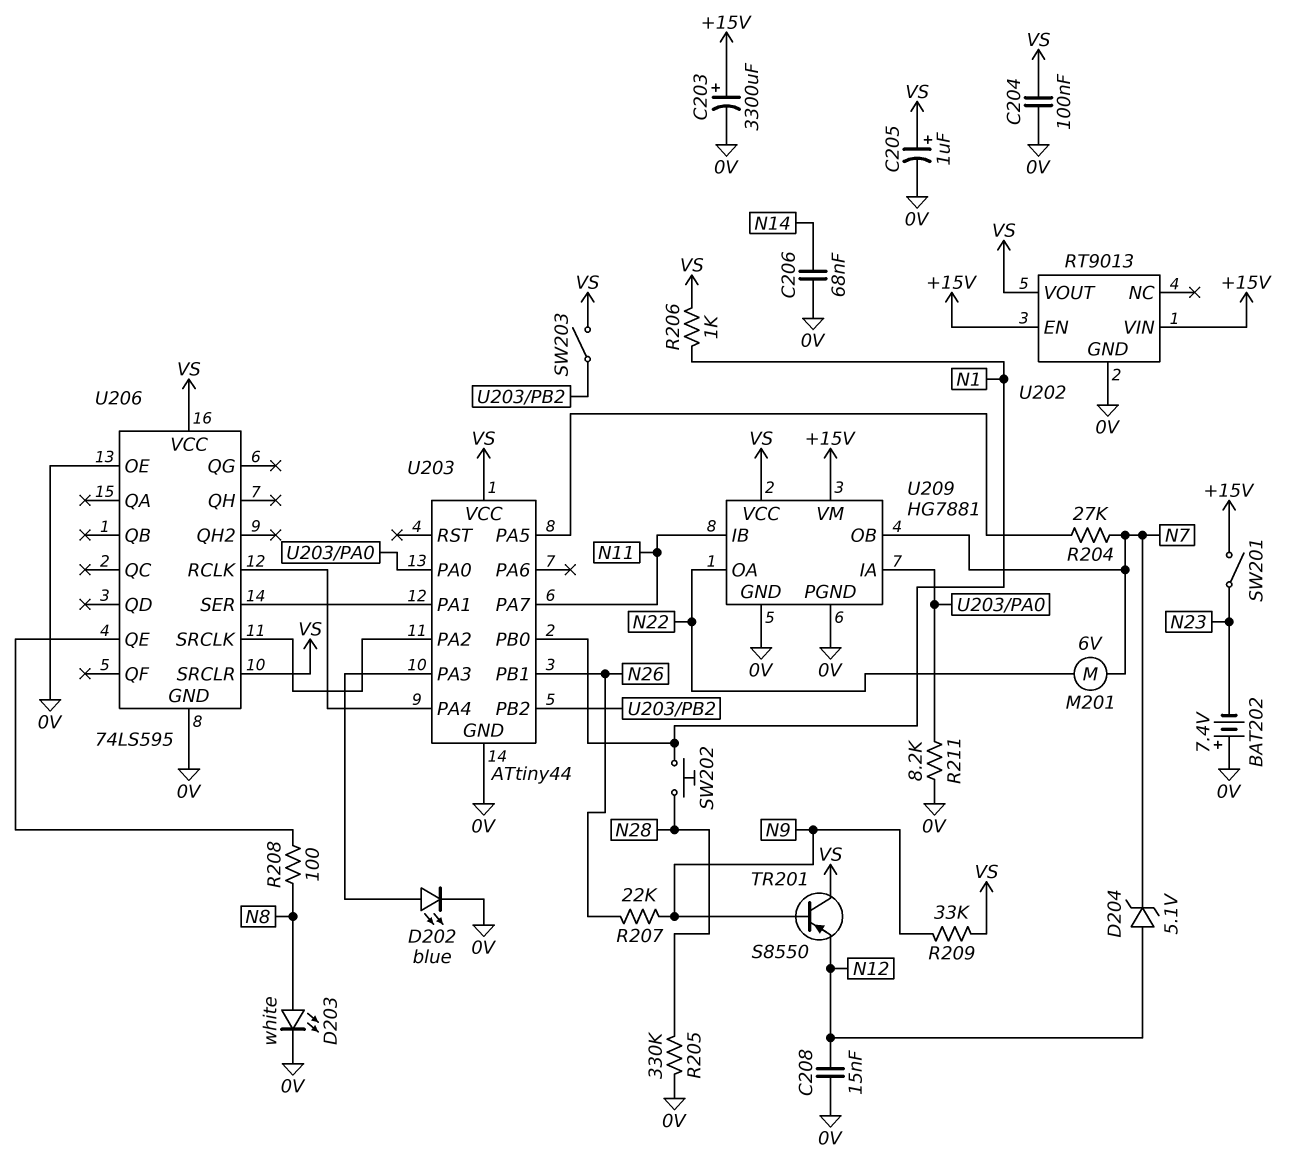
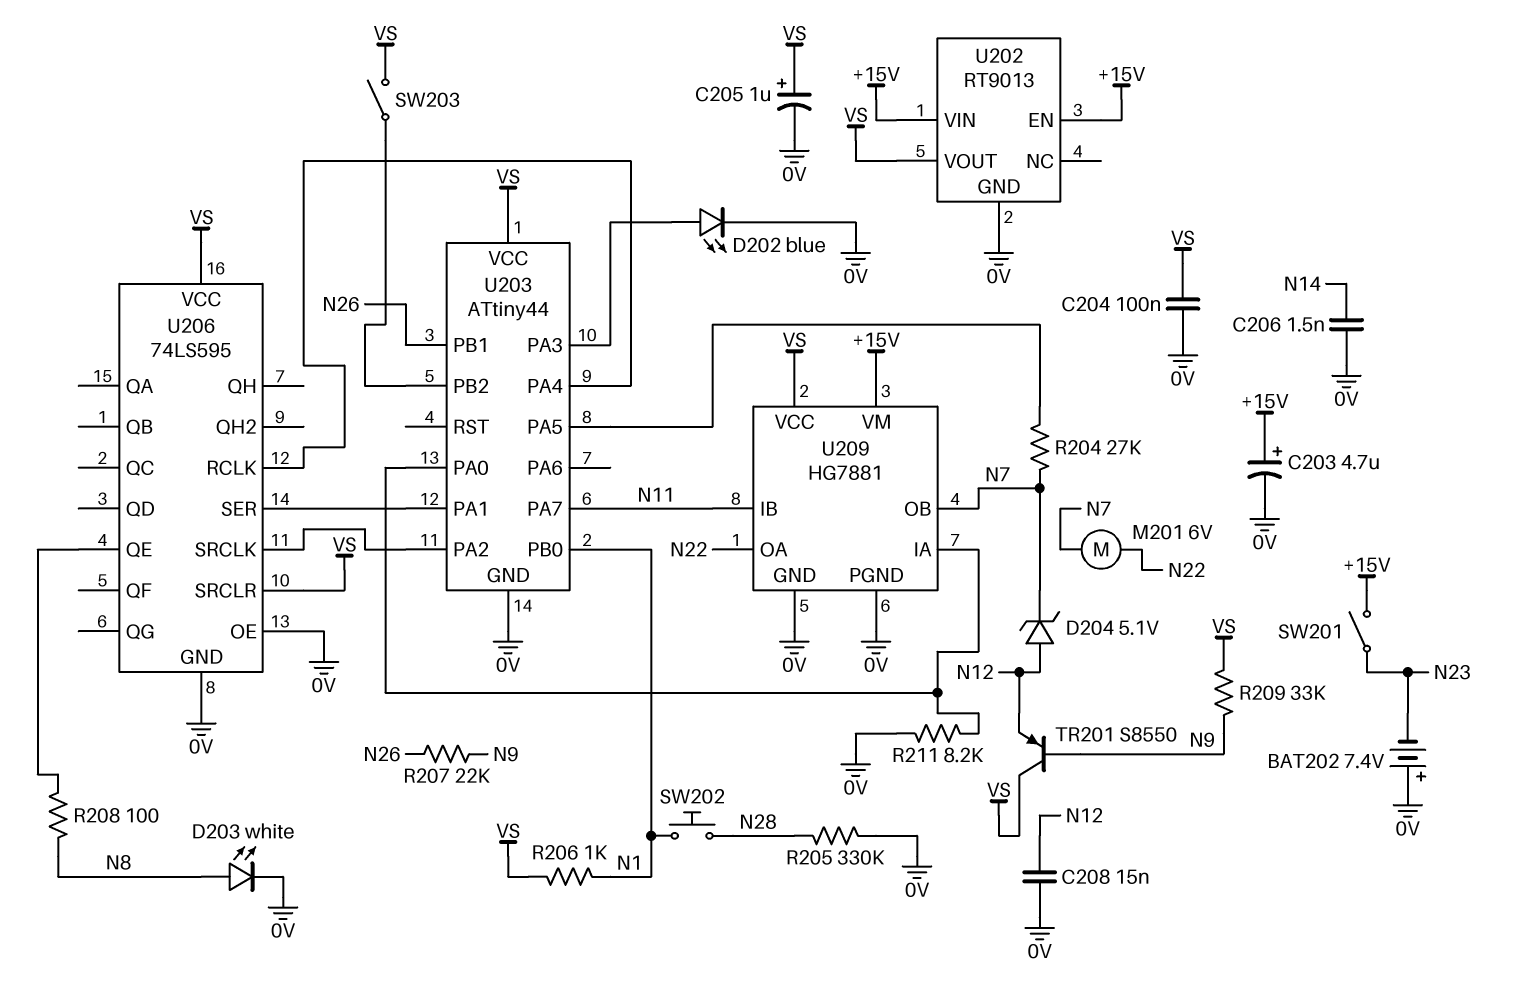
C203: 3300uF (plus +15V, minus 0V) -> 4.7uF (plus +15V, minus 0V)
C206: 68nF (0V, N14) -> 1.5nF (0V, N14)

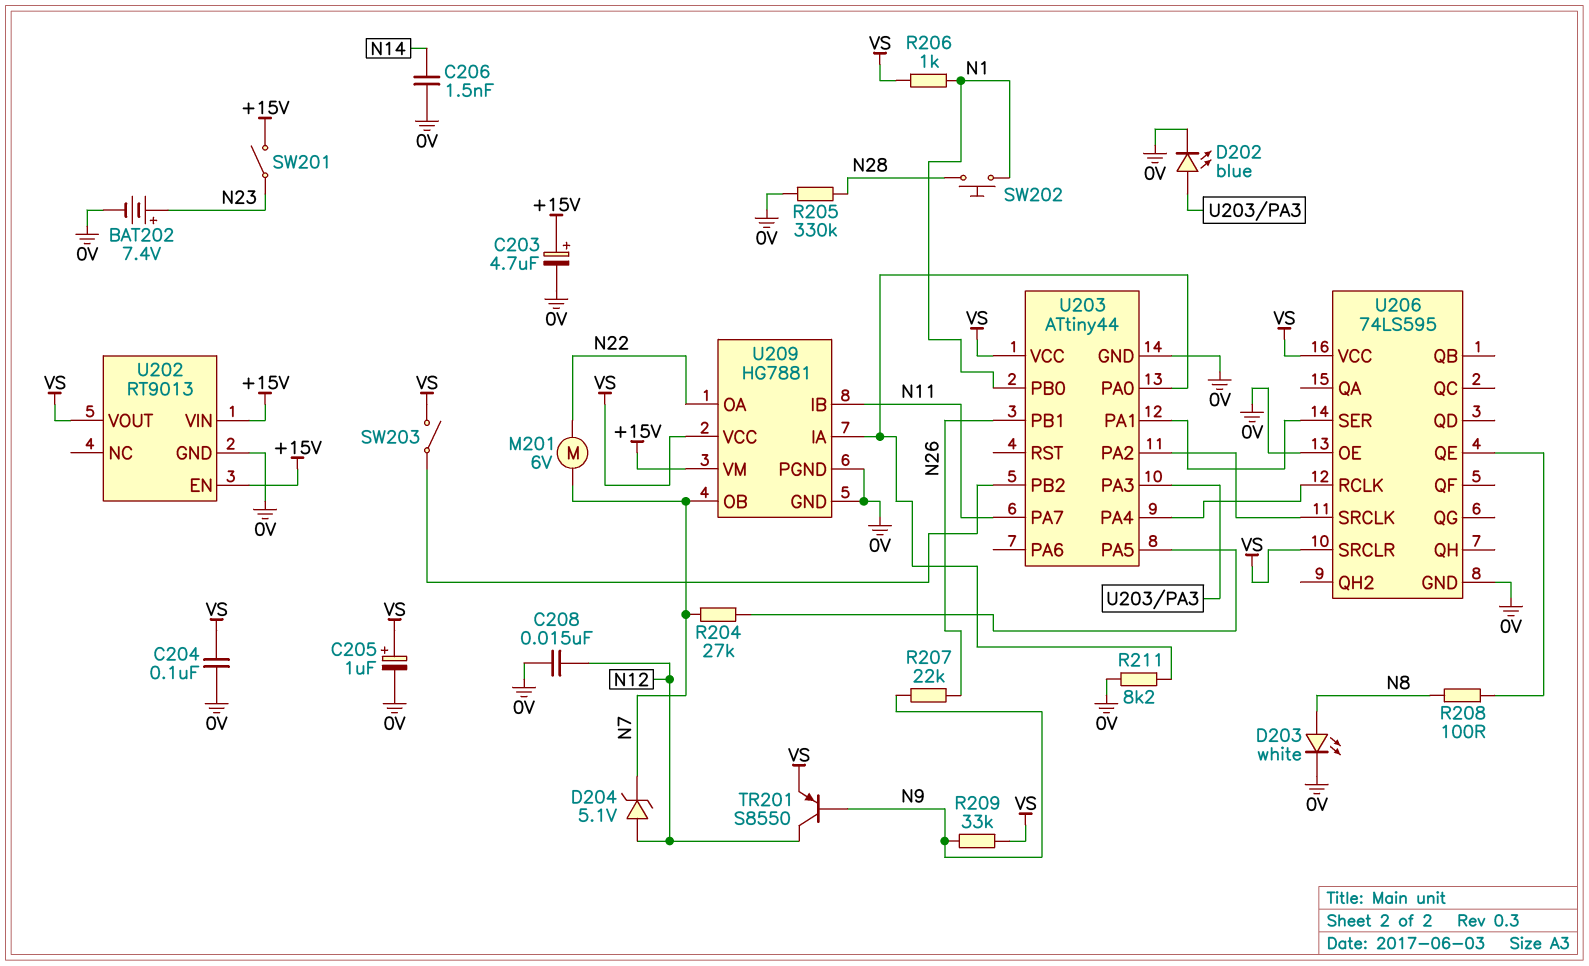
BAT202: 7.4V (plus 0V, minus N23) -> 7.4V (plus N23, minus 0V)
TR201: PNP S8550 (B N9, C VS, E N12) -> PNP S8550 (B N9, C N12, E VS)

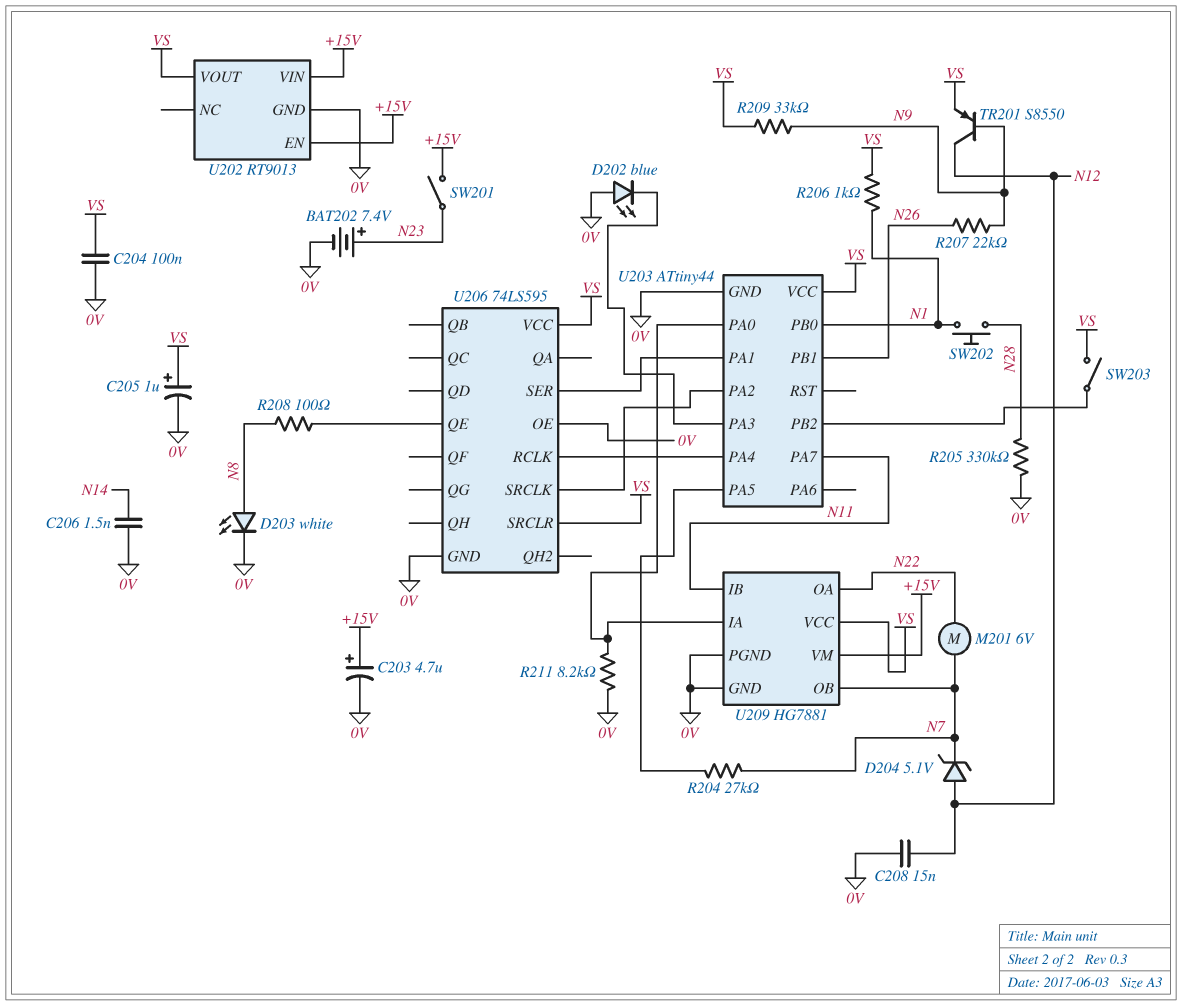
D202: LED blue (A U203/PA3, K 0V) -> LED blue (A 0V, K U203/PA3)

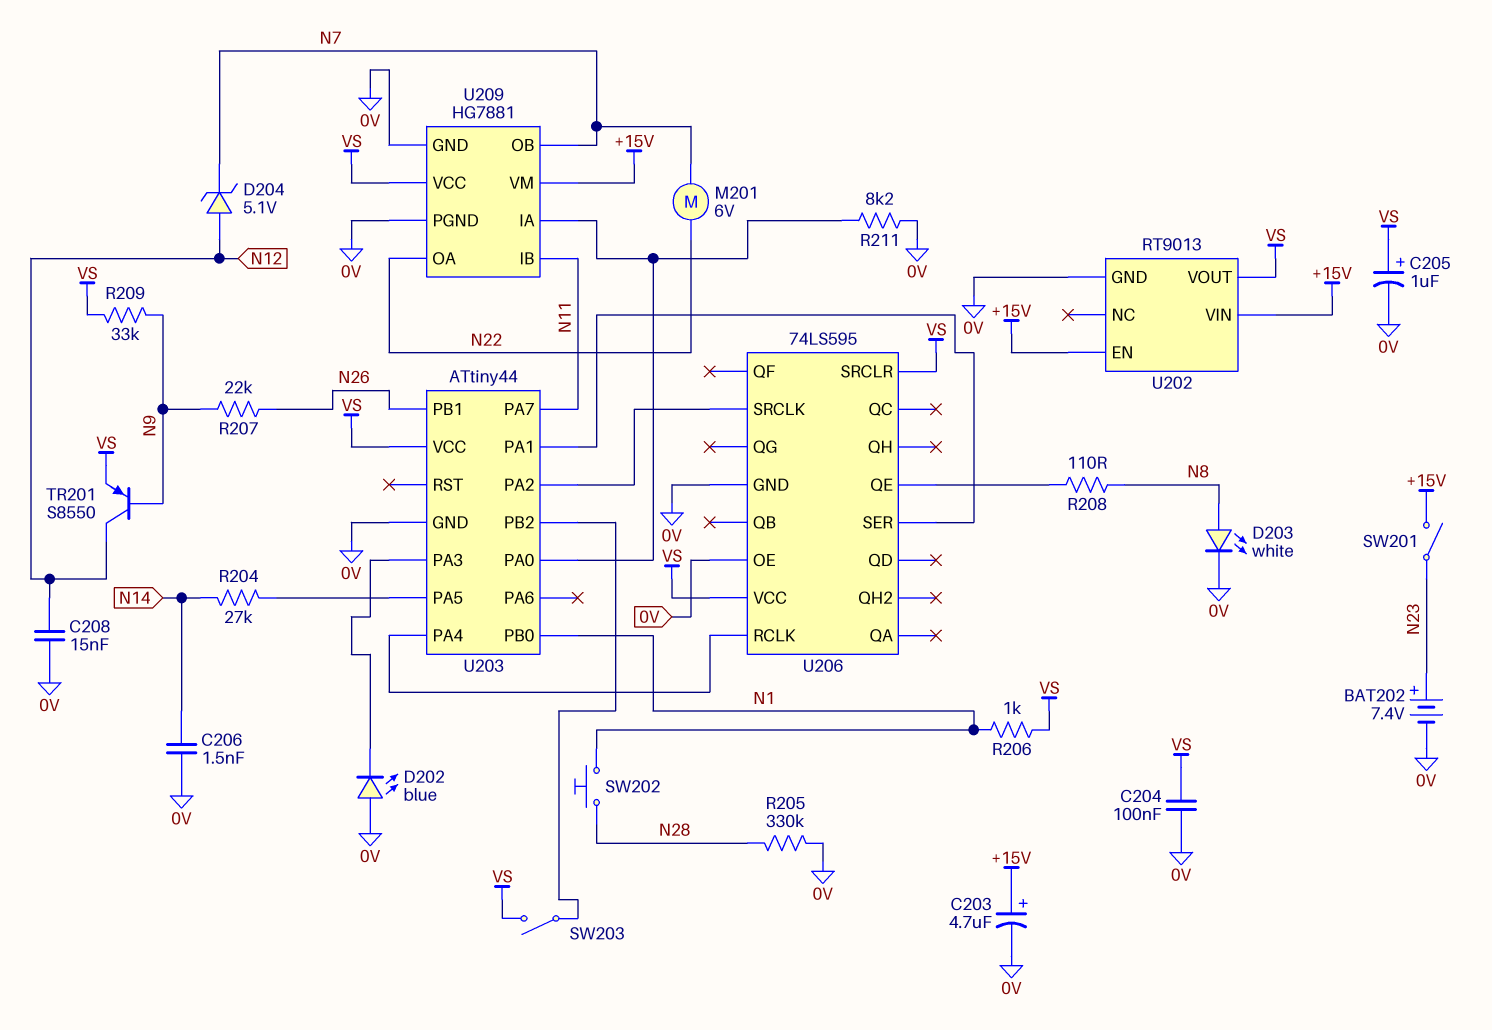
R204: 27k (N7, U203/PA5) -> 27k (N14, U203/PA5)
R208: 100 (N8, U206/QE) -> 110 (N8, U206/QE)

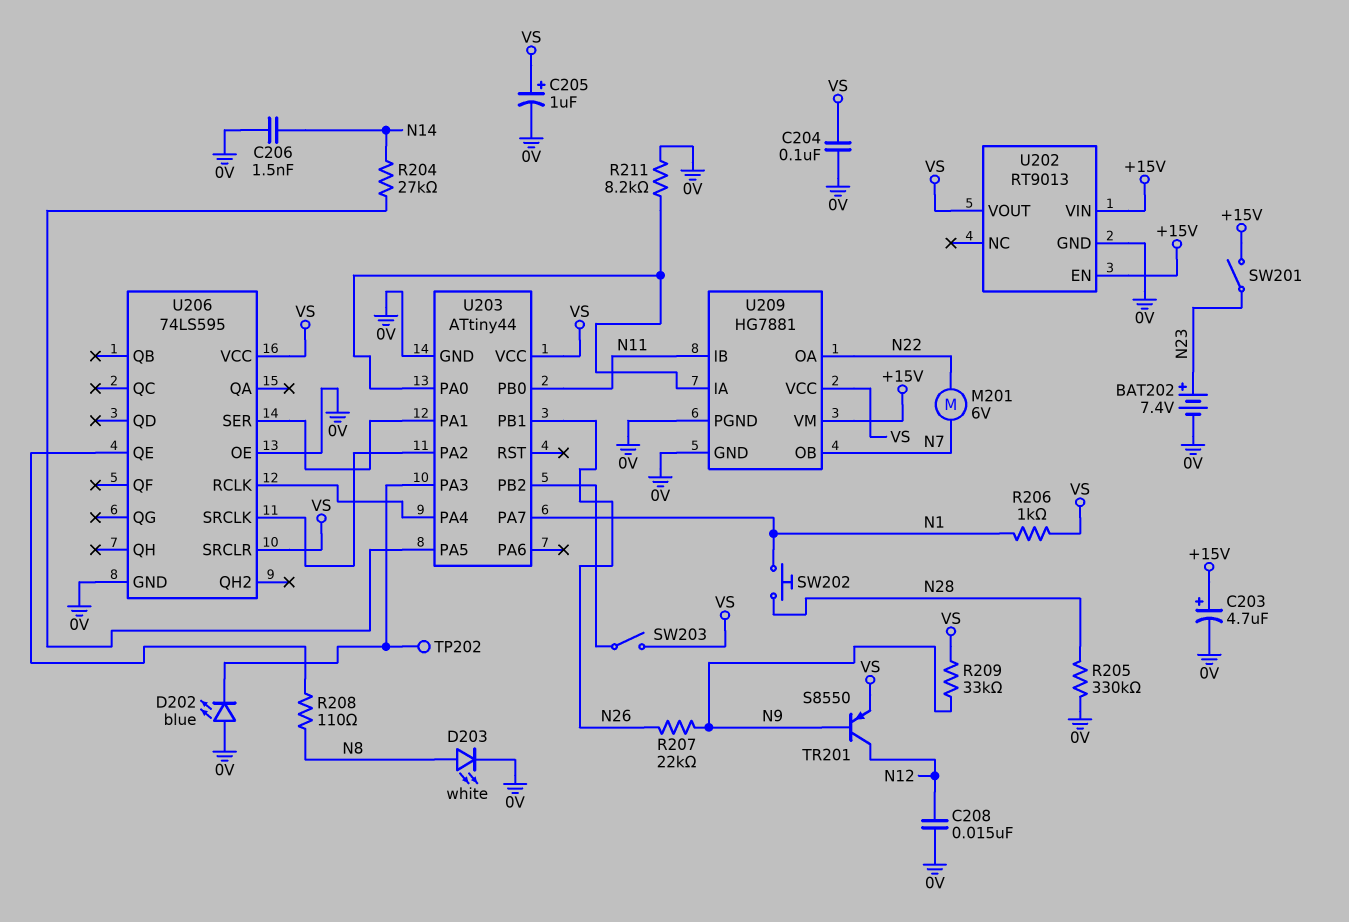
D204: zener 5.1V (A N12, K N7) -> none
TP202: none -> test point (U203/PA3)
U203 pin PA7: N11 -> N1
U203 pin PB0: N1 -> N11

